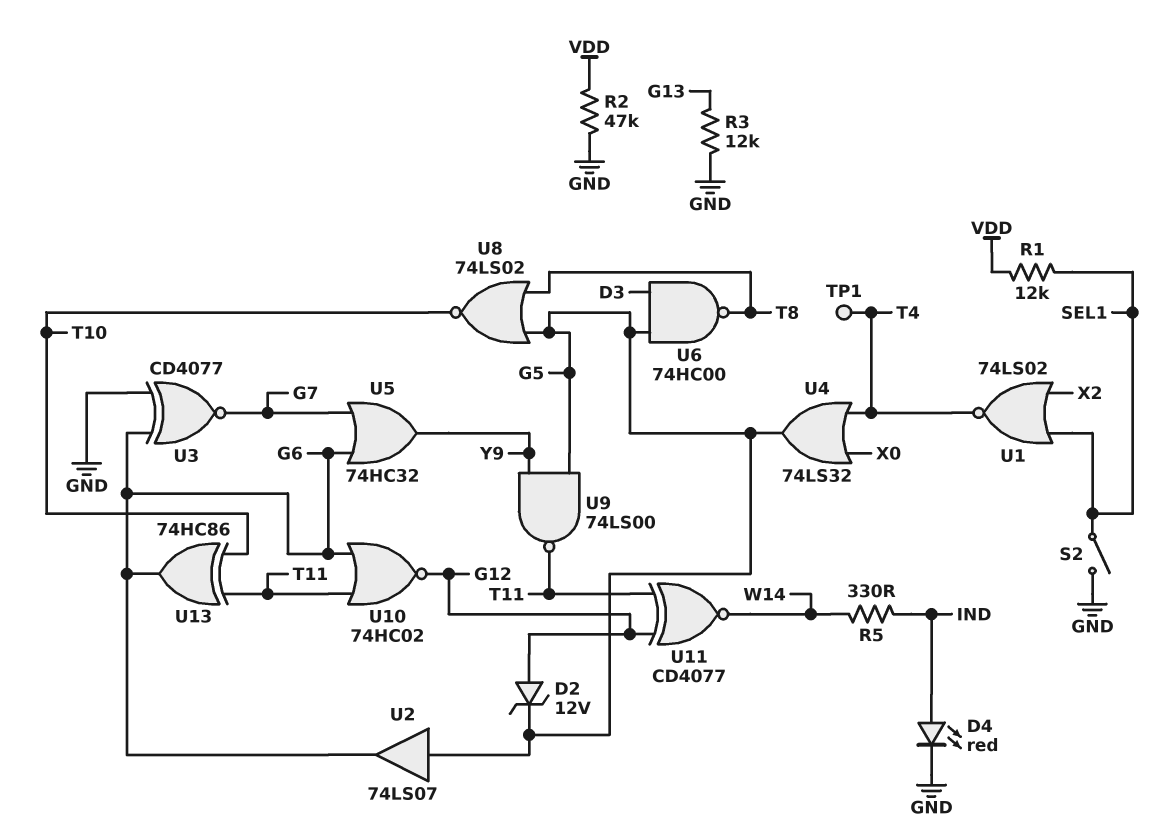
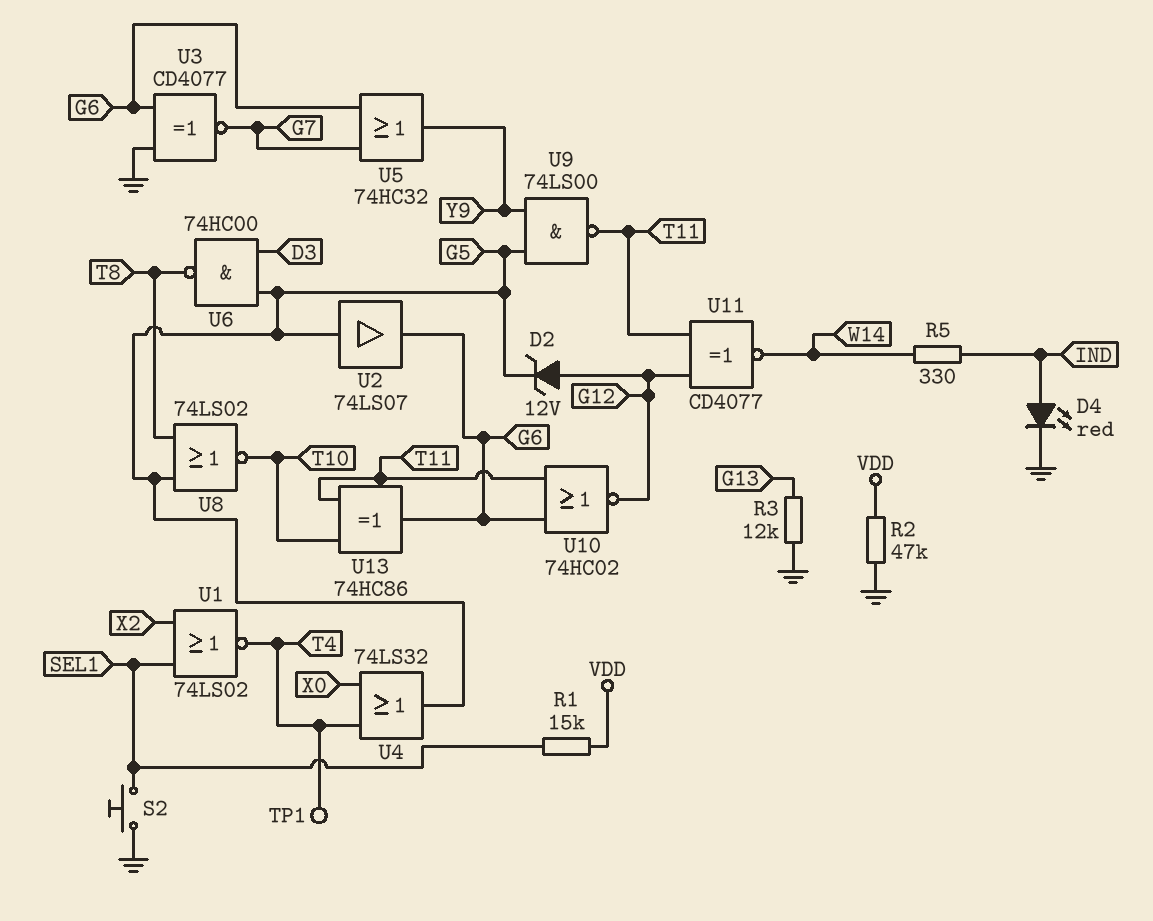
R1: 12k (SEL1, VDD) -> 15k (SEL1, VDD)
S2: switch (GND, SEL1) -> button (GND, SEL1)

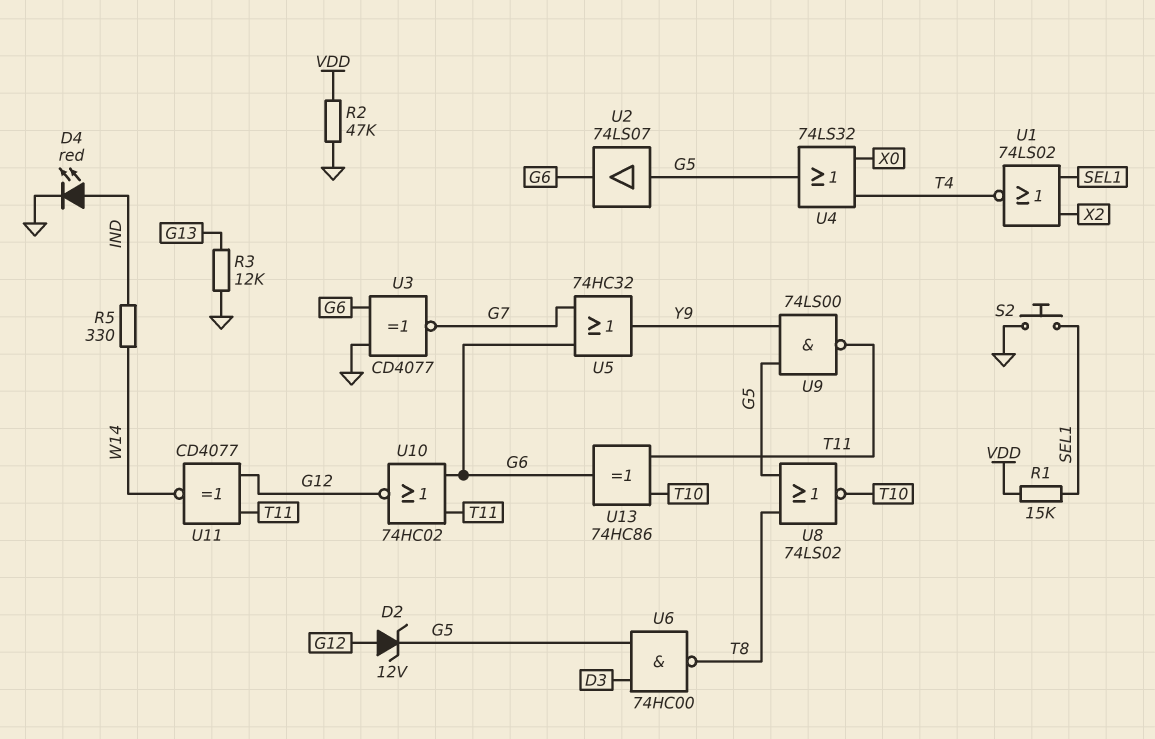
TP1: test point (T4) -> none

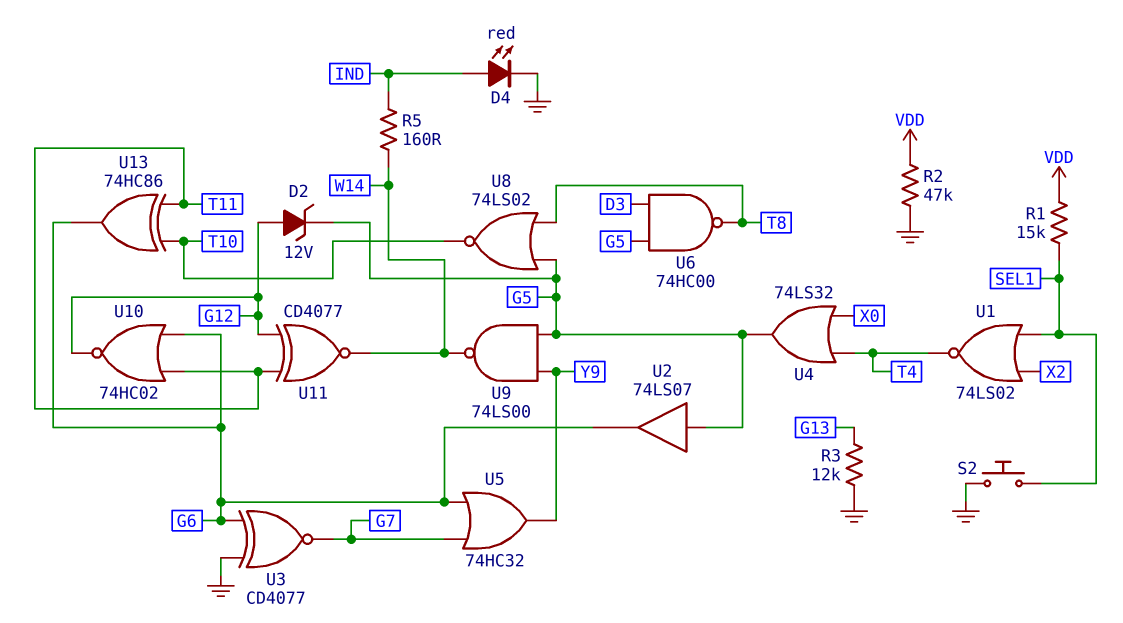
R5: 330 (IND, W14) -> 160 (IND, W14)
U9: NAND 74LS00 (in G5, in Y9, out T11) -> NAND 74LS00 (in G5, in Y9, out W14)

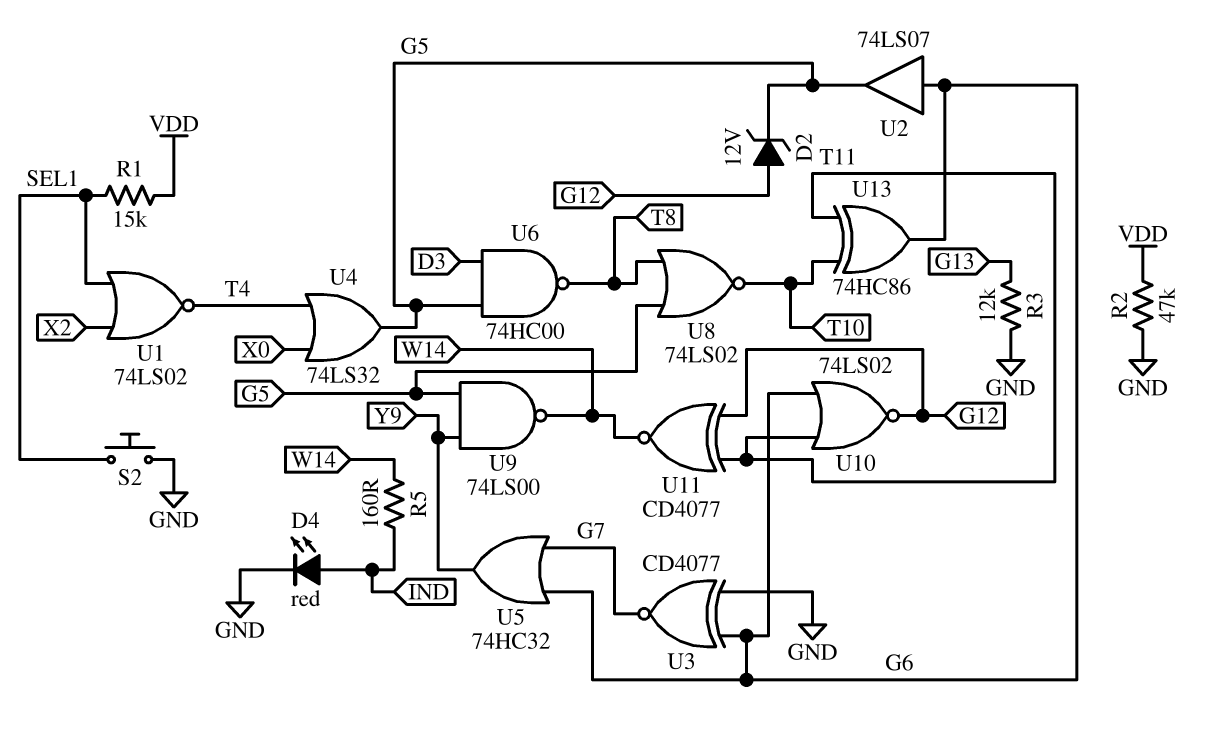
U2: buffer 74LS07 (in G5, out G6) -> buffer 74LS07 (in G6, out G5)
U10: NOR 74HC02 (in G6, in T11, out G12) -> NOR 74LS02 (in G6, in T11, out G12)

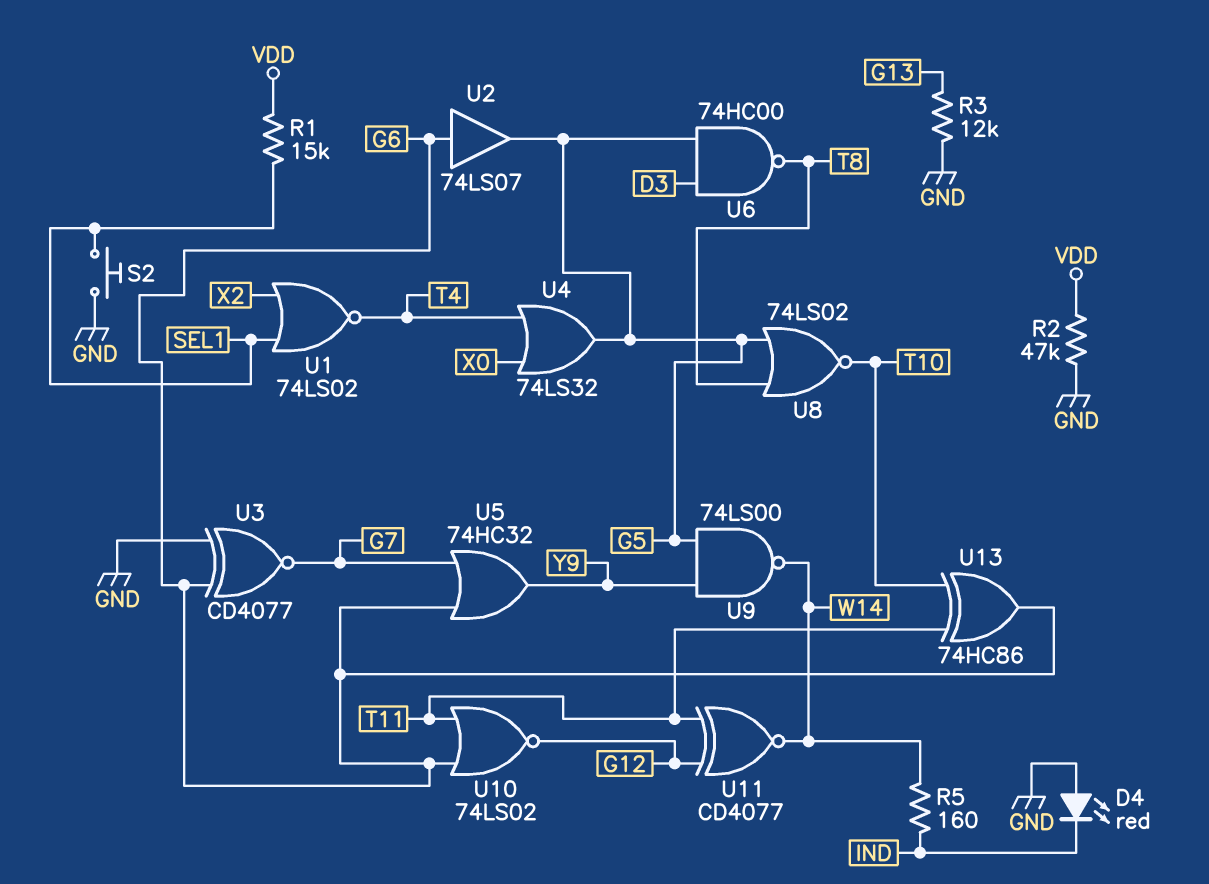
D2: zener 12V (A G12, K G5) -> none
D4: LED red (A IND, K GND) -> LED red (A GND, K IND)

